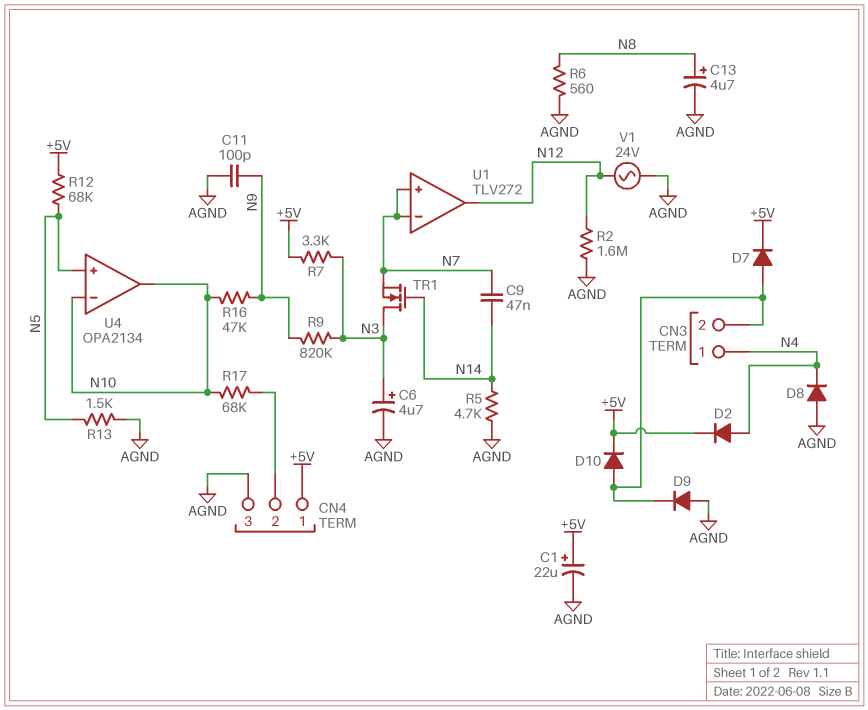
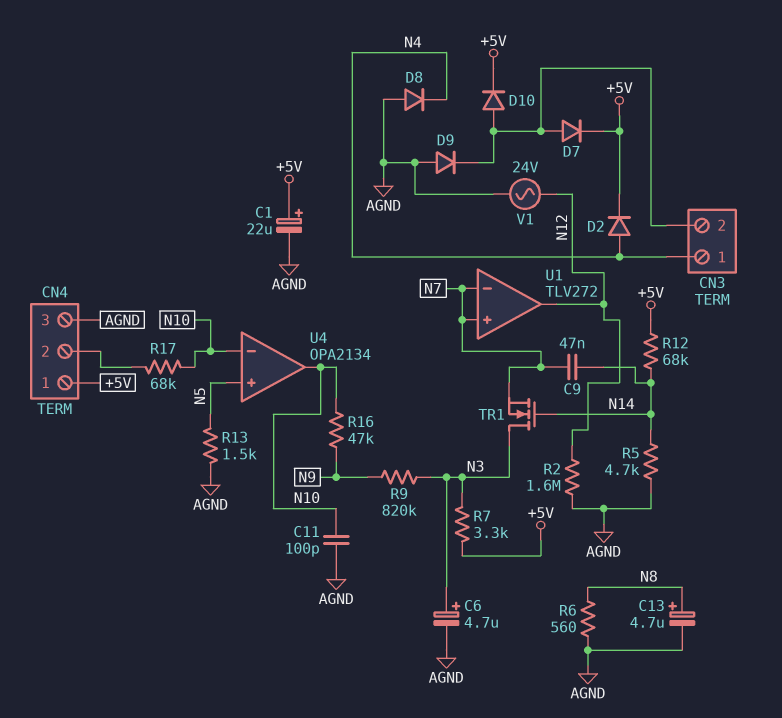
C11: 100pF (AGND, N9) -> 100pF (AGND, N10)
R12: 68k (+5V, N5) -> 68k (+5V, N14)

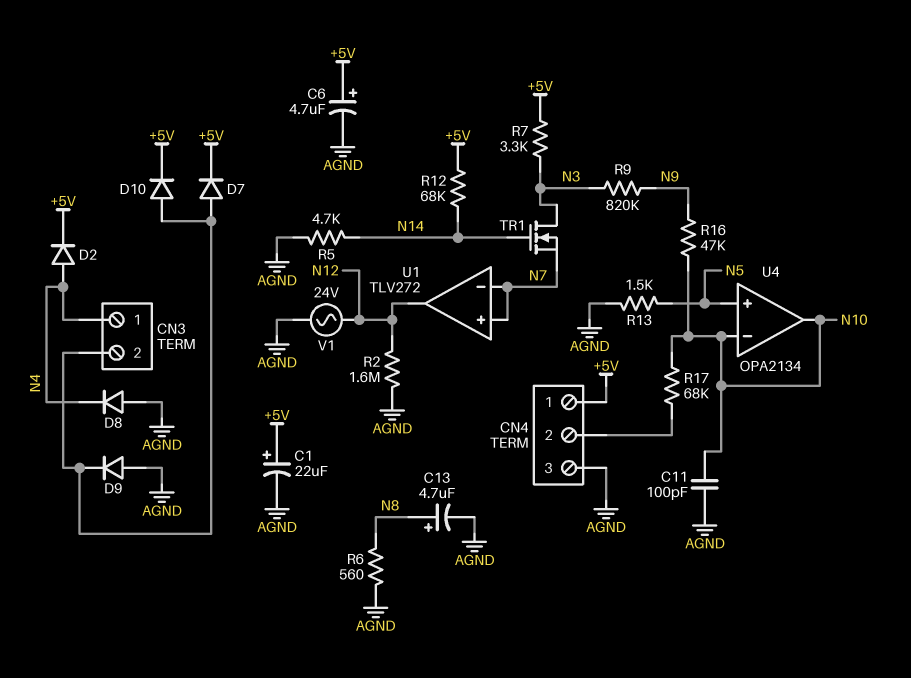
C6: 4.7uF (plus N3, minus AGND) -> 4.7uF (plus +5V, minus AGND)
C9: 47nF (N7, N14) -> none

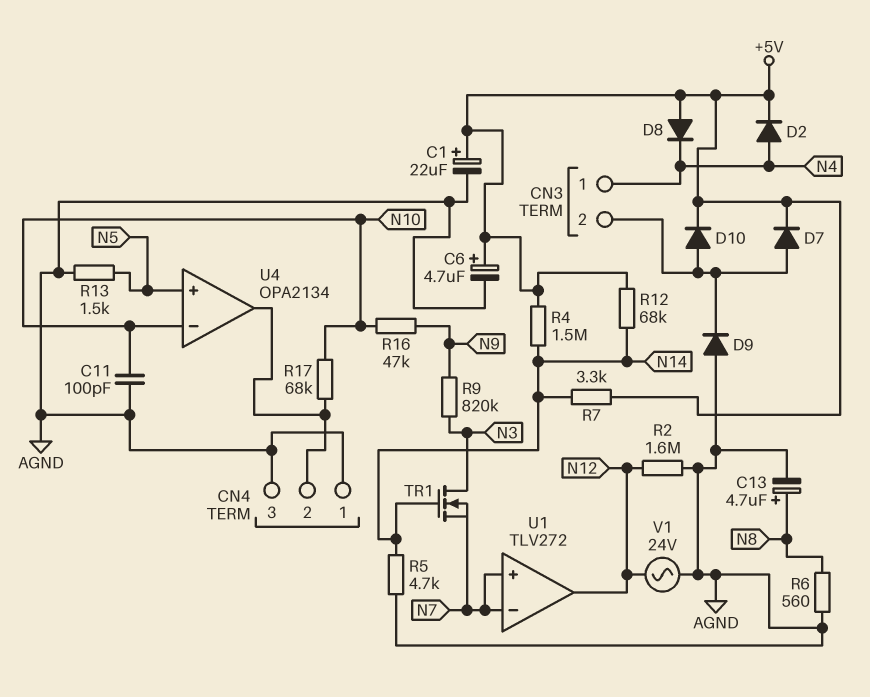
CN4 pin 1: +5V -> AGND
D8: diode (A AGND, K N4) -> diode (A +5V, K N4)
R4: none -> 1.5M (+5V, N14)
R7: 3.3k (+5V, N3) -> 3.3k (+5V, N14)
U4 pin out: N10 -> CN4/2

